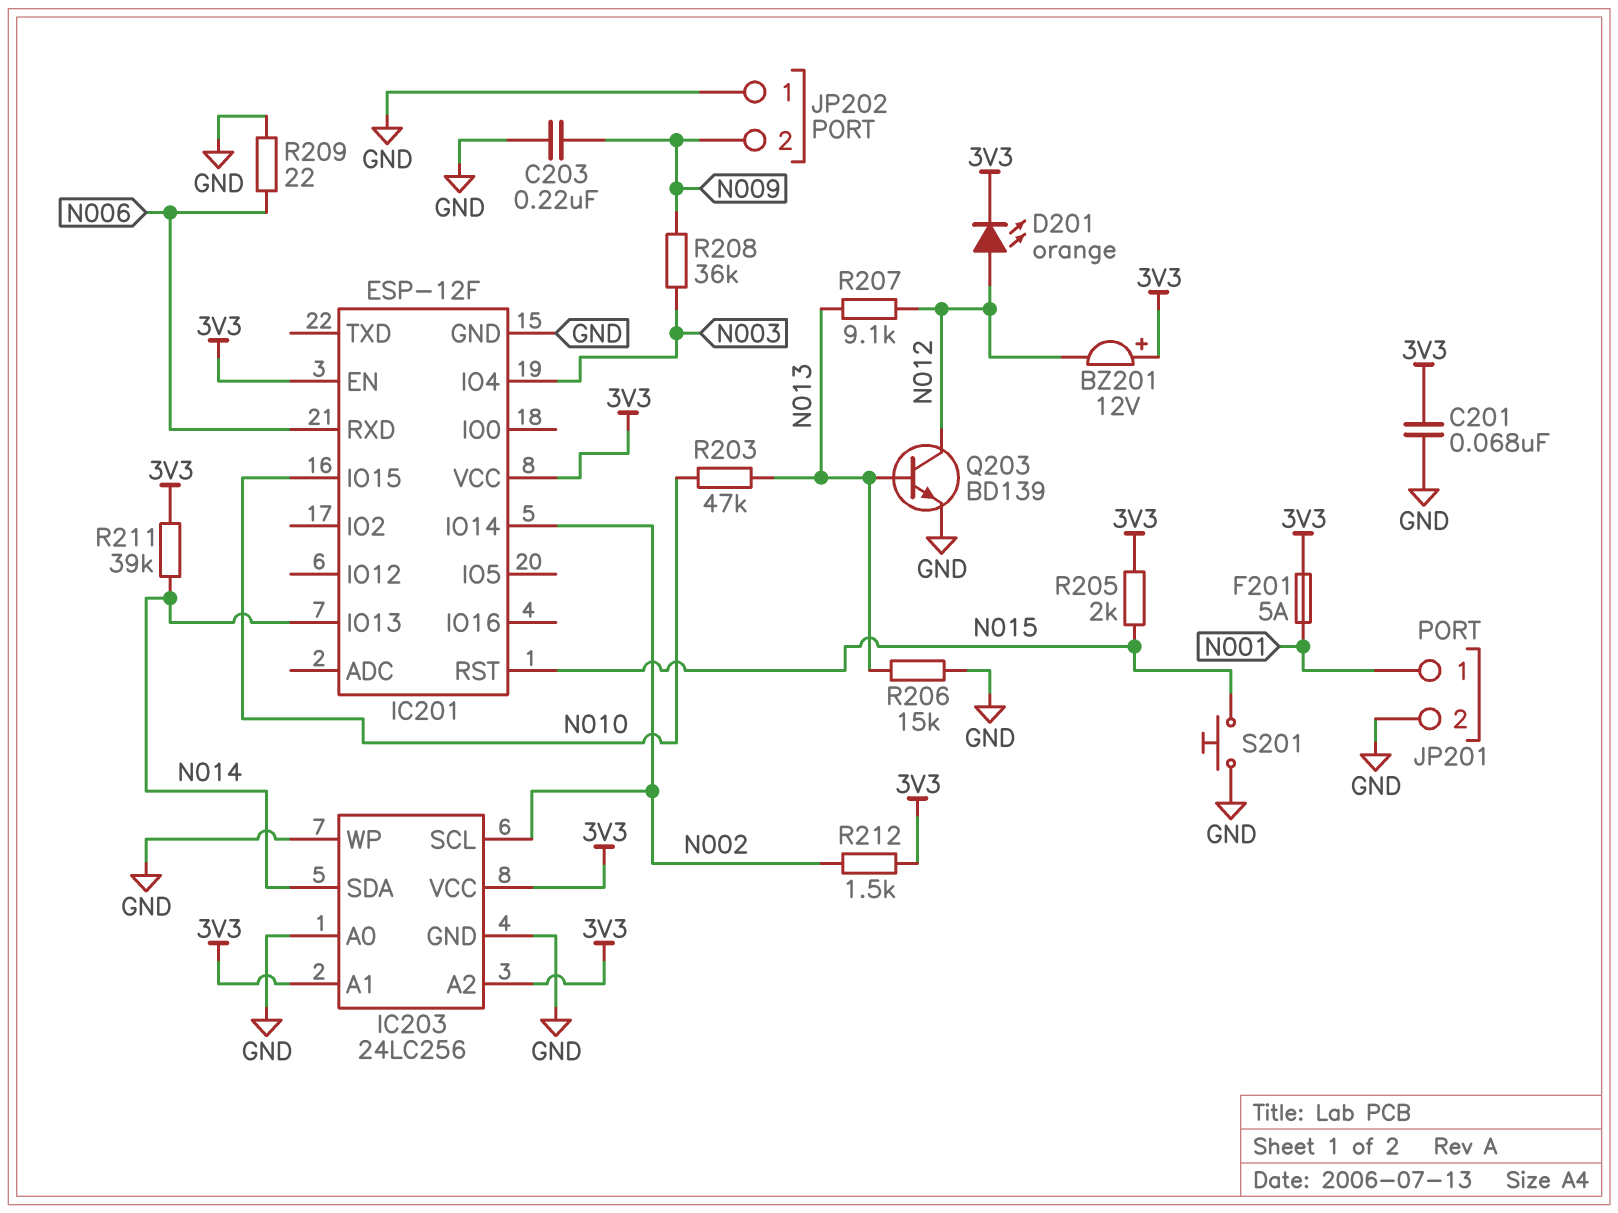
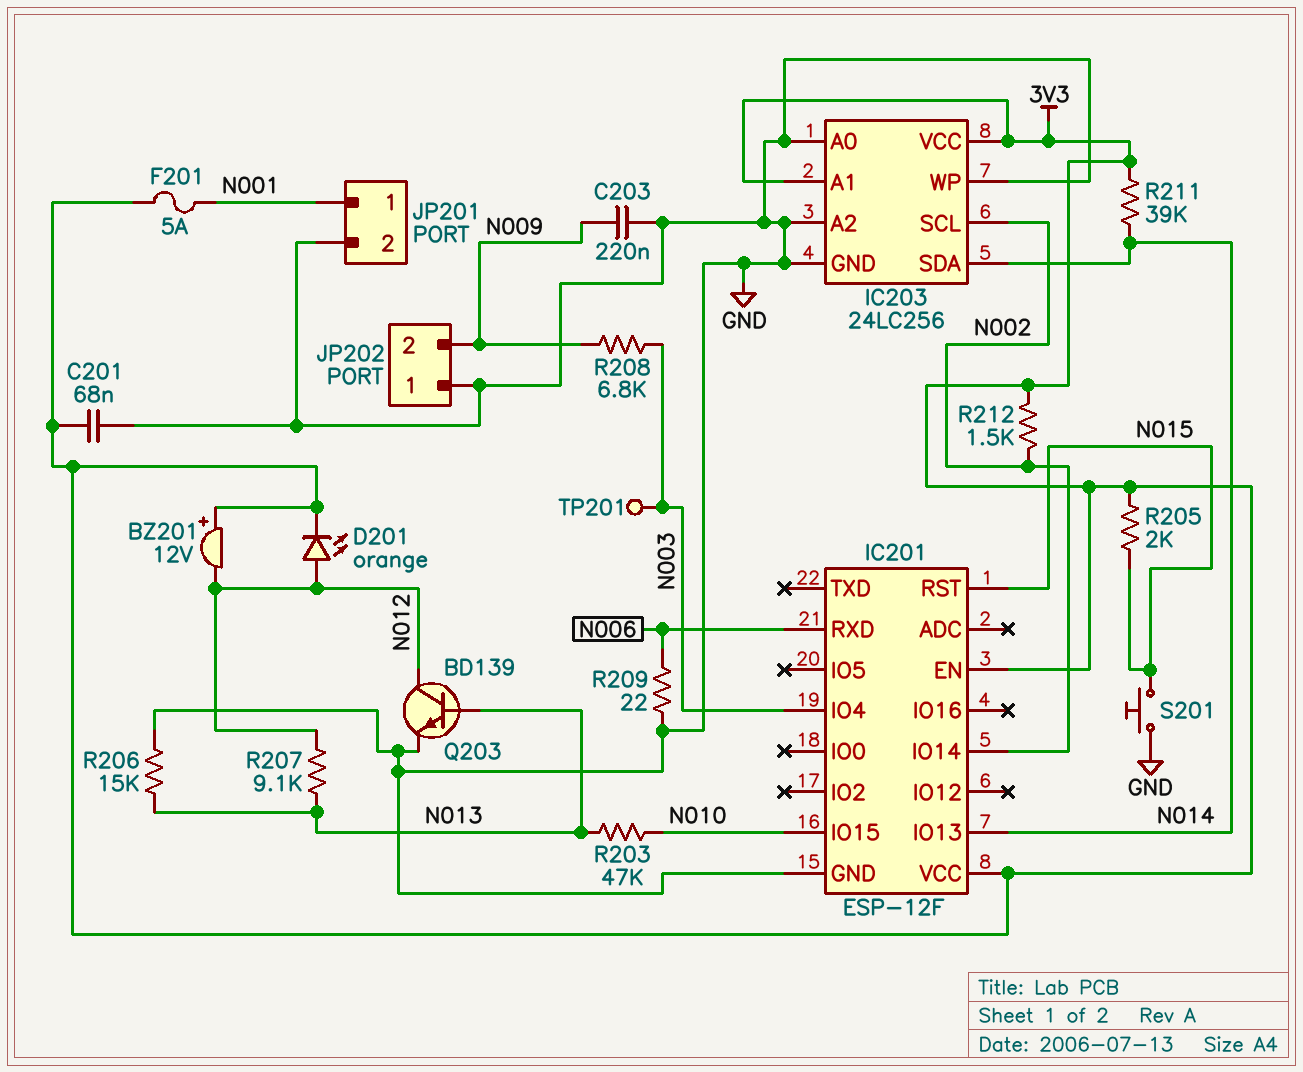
IC203 pin A2: 3V3 -> GND
R208: 36k (N003, N009) -> 6.8k (N003, N009)
TP201: none -> test point (N003)

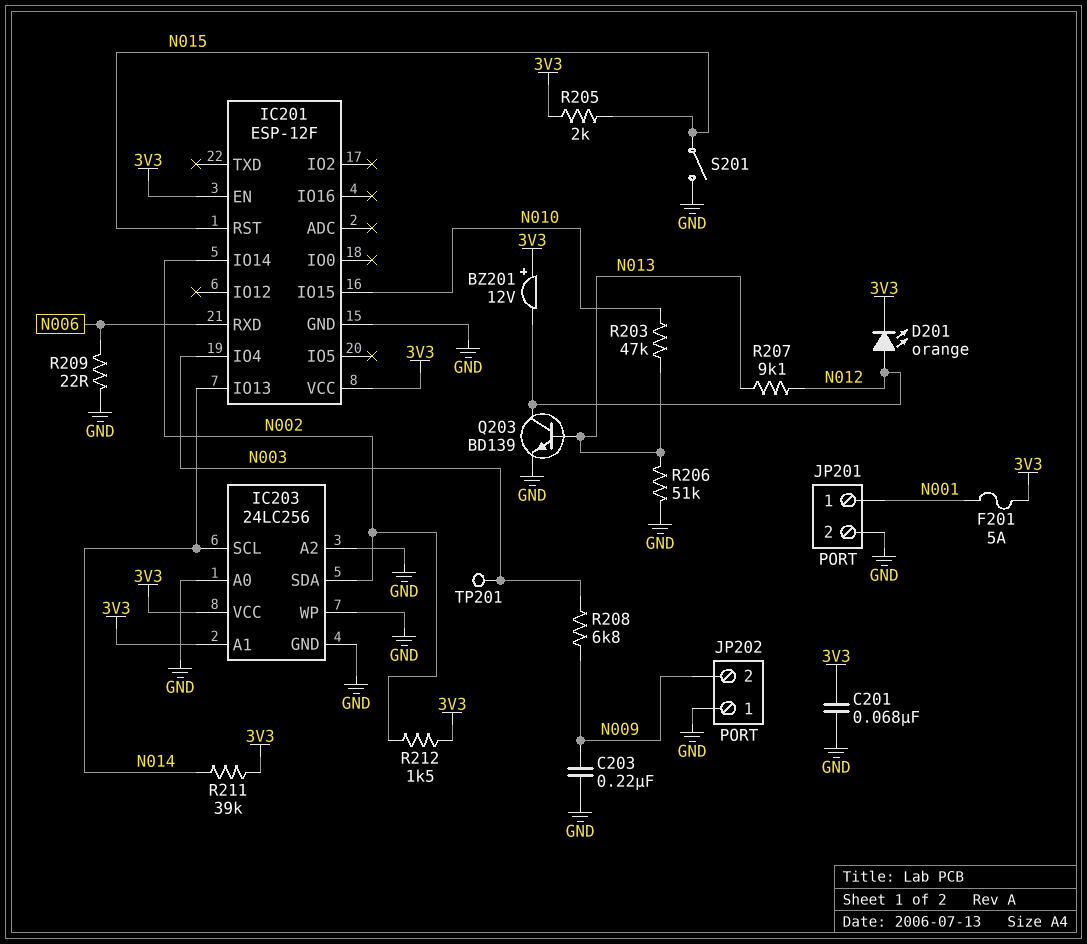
IC203 pin SCL: N002 -> N014
IC203 pin SDA: N014 -> N002
R206: 15k (GND, N013) -> 51k (GND, N013)
S201: button (GND, N015) -> switch (GND, N015)

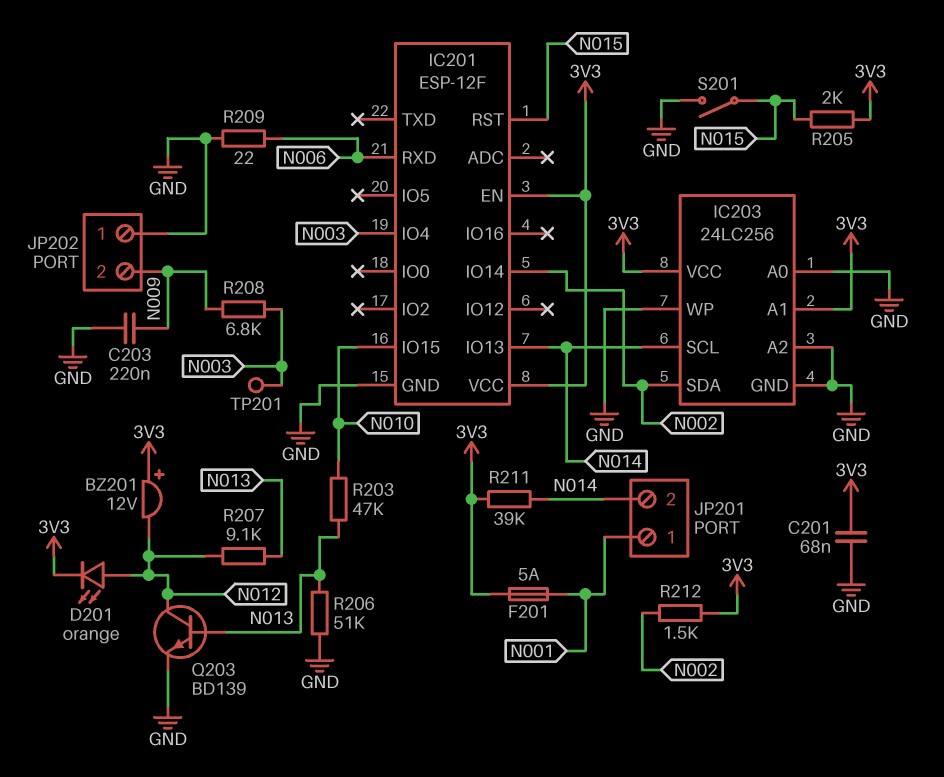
JP201 pin 2: GND -> N014

